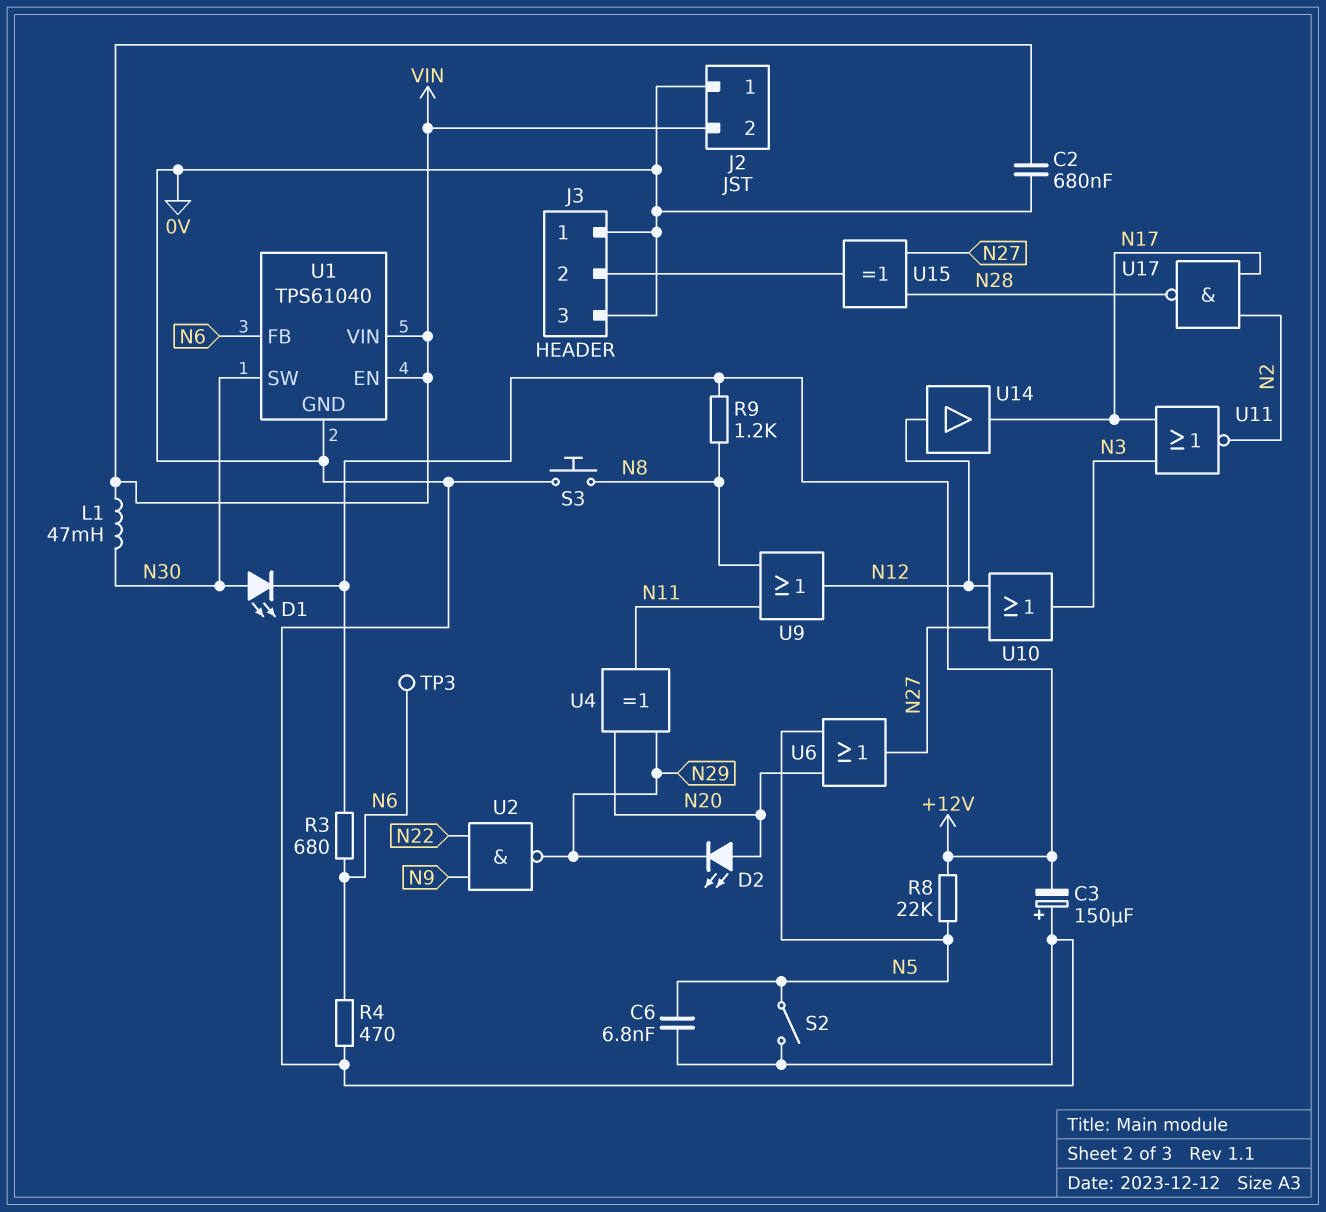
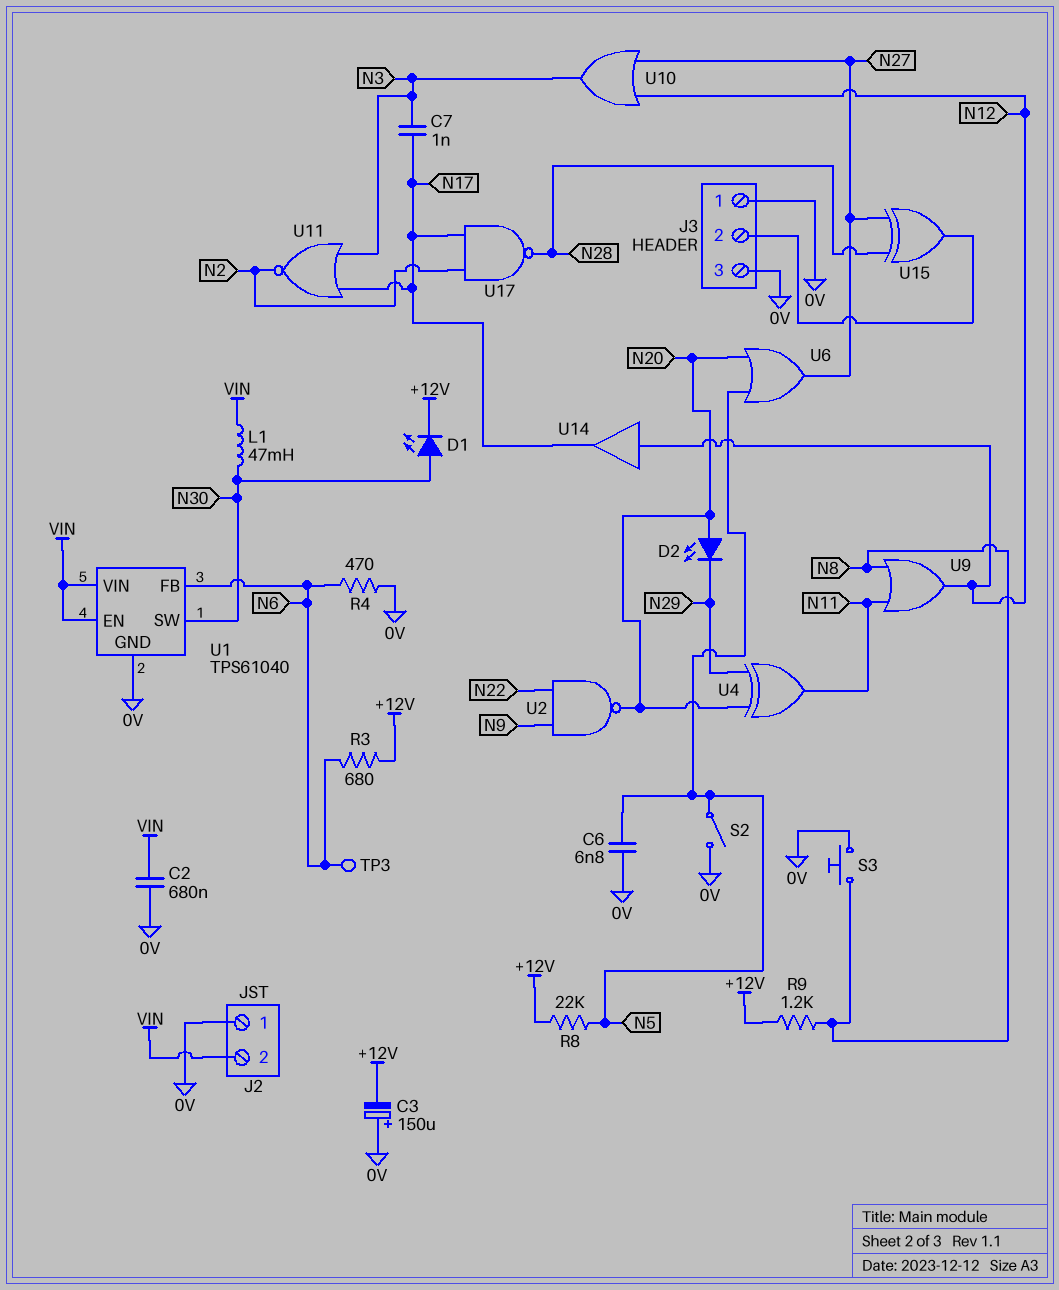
C7: none -> 1nF (N3, N17)
U2: NAND (in N9, in N22, out N29) -> NAND (in N9, in N22, out N20)

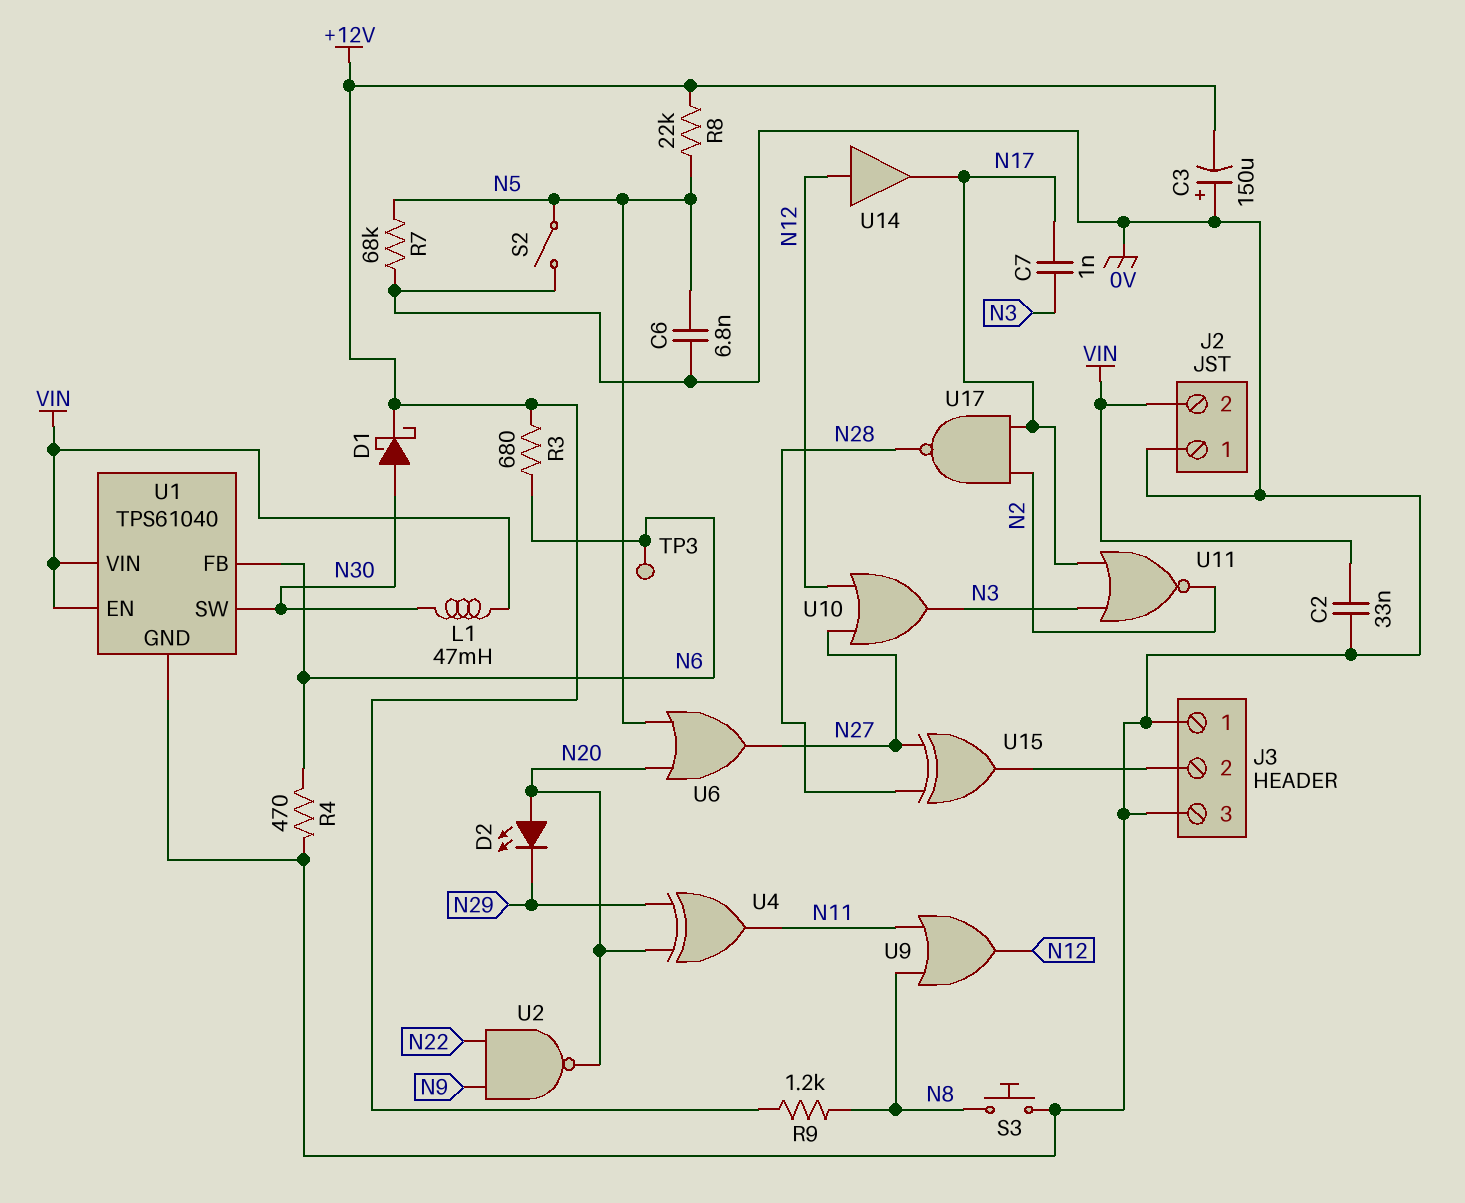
C2: 680nF (0V, VIN) -> 33nF (0V, VIN)
D1: LED (A N30, K +12V) -> schottky (A N30, K +12V)
R7: none -> 68k (0V, N5)

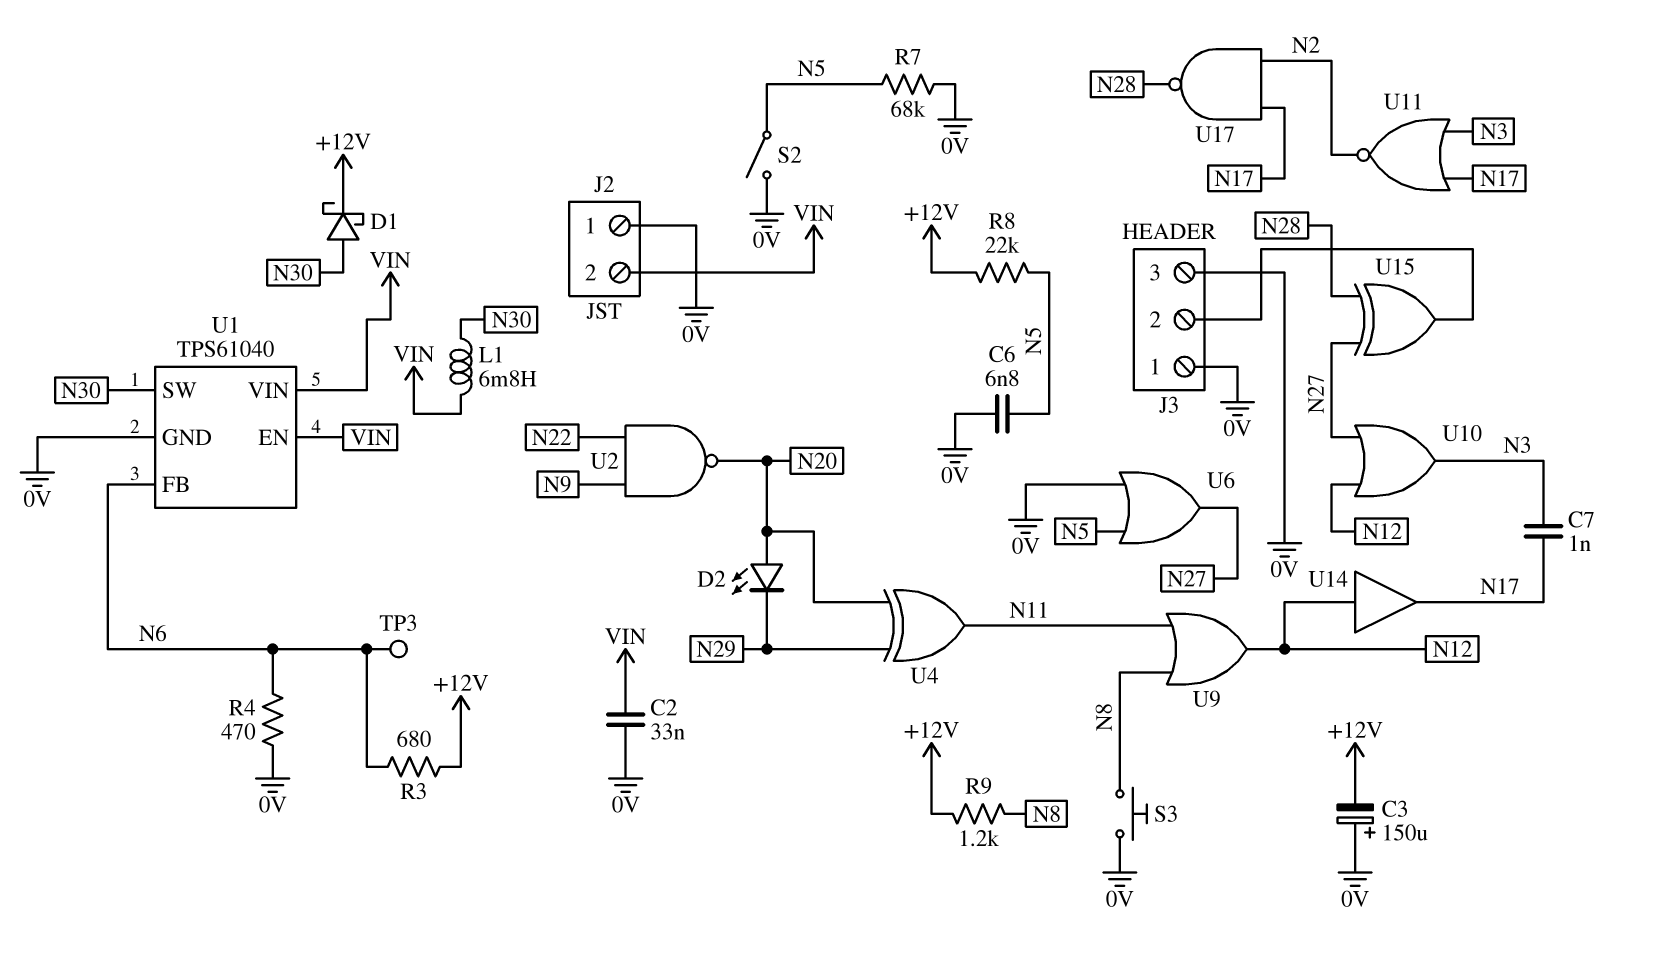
L1: 47mH (N30, VIN) -> 6.8mH (N30, VIN)
U6: OR (in N5, in N20, out N27) -> OR (in 0V, in N5, out N27)

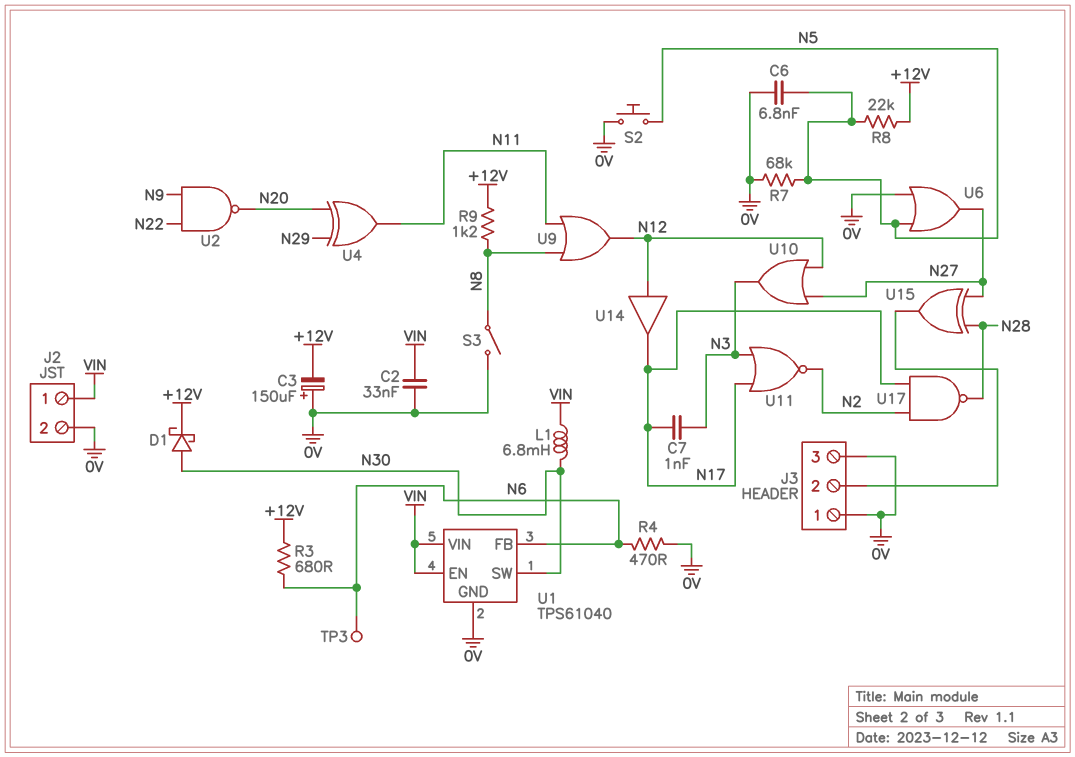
D2: LED (A N20, K N29) -> none
J2 pin 1: 0V -> VIN
J2 pin 2: VIN -> 0V
S2: switch (0V, N5) -> button (0V, N5)
S3: button (0V, N8) -> switch (0V, N8)

